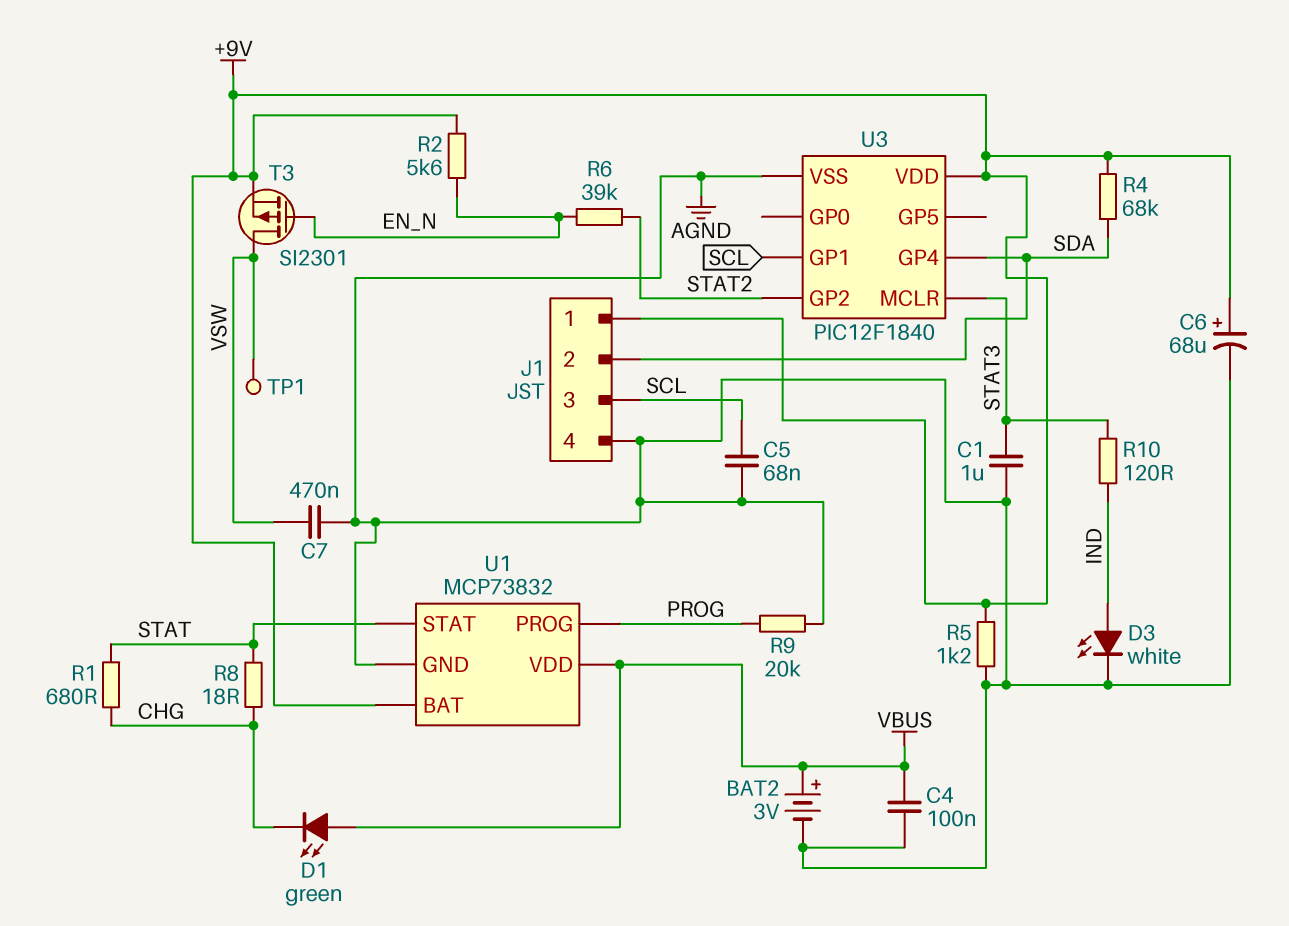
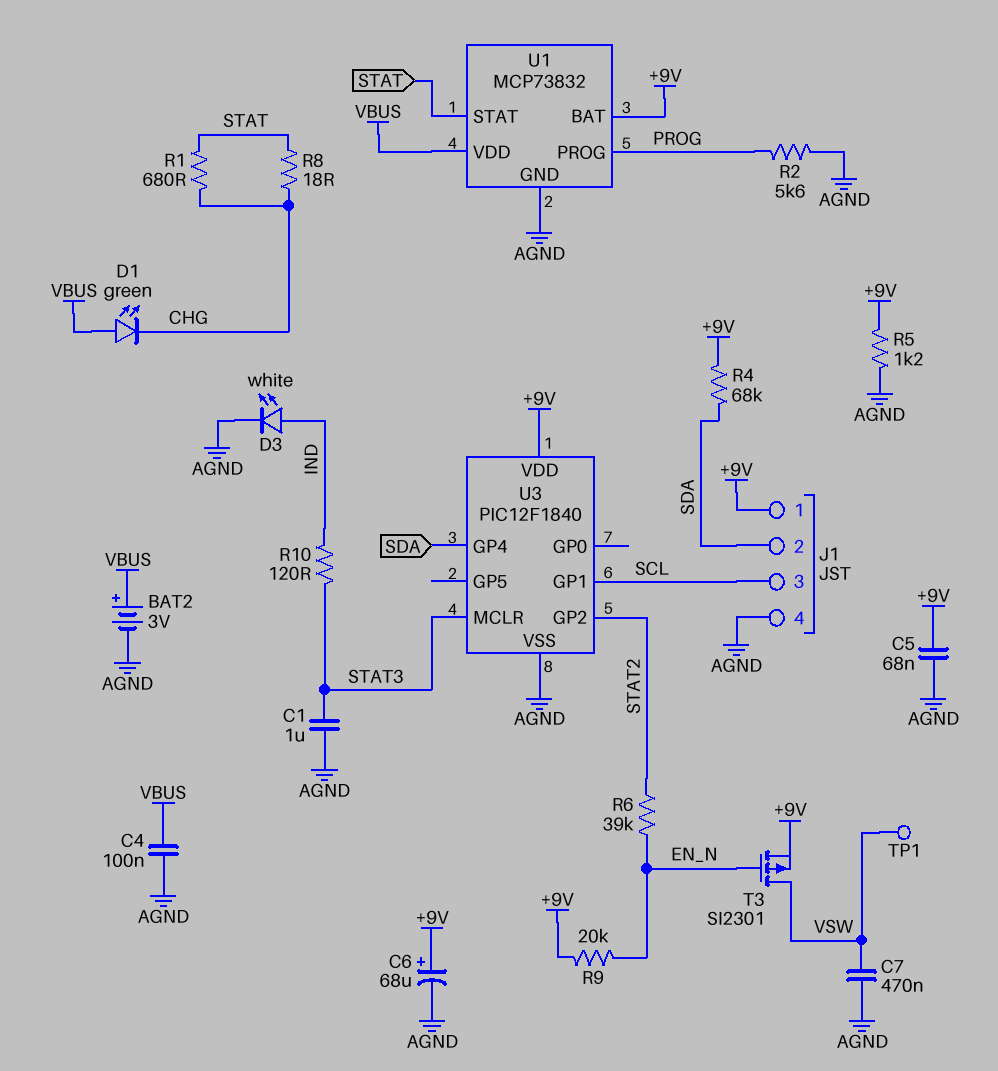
C5: 68nF (AGND, SCL) -> 68nF (+9V, AGND)
R2: 5.6k (+9V, EN_N) -> 5.6k (AGND, PROG)
R9: 20k (AGND, PROG) -> 20k (+9V, EN_N)

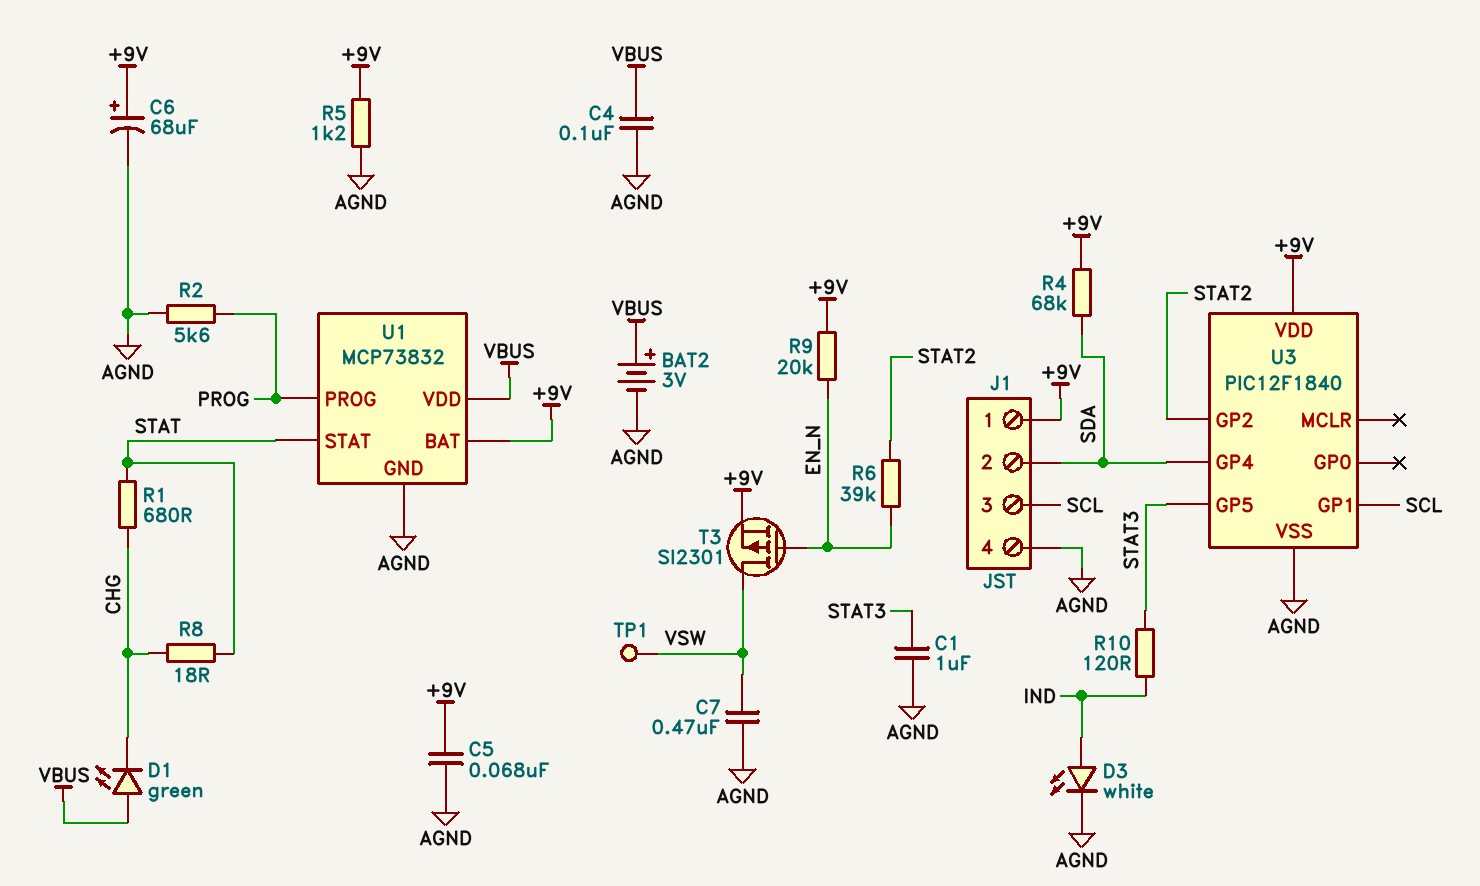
U3 pin GP5: none -> STAT3
U3 pin MCLR: STAT3 -> none

